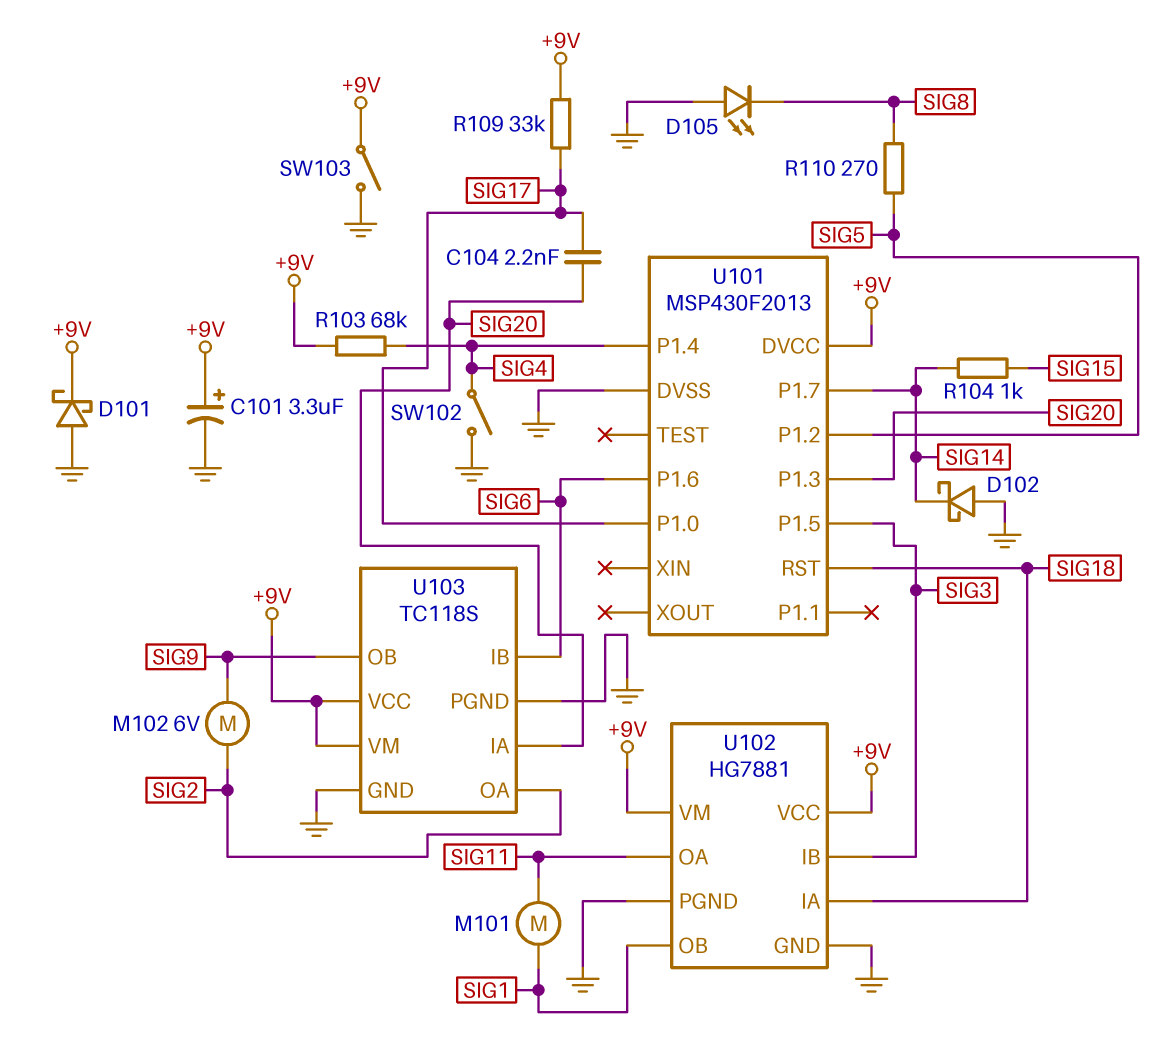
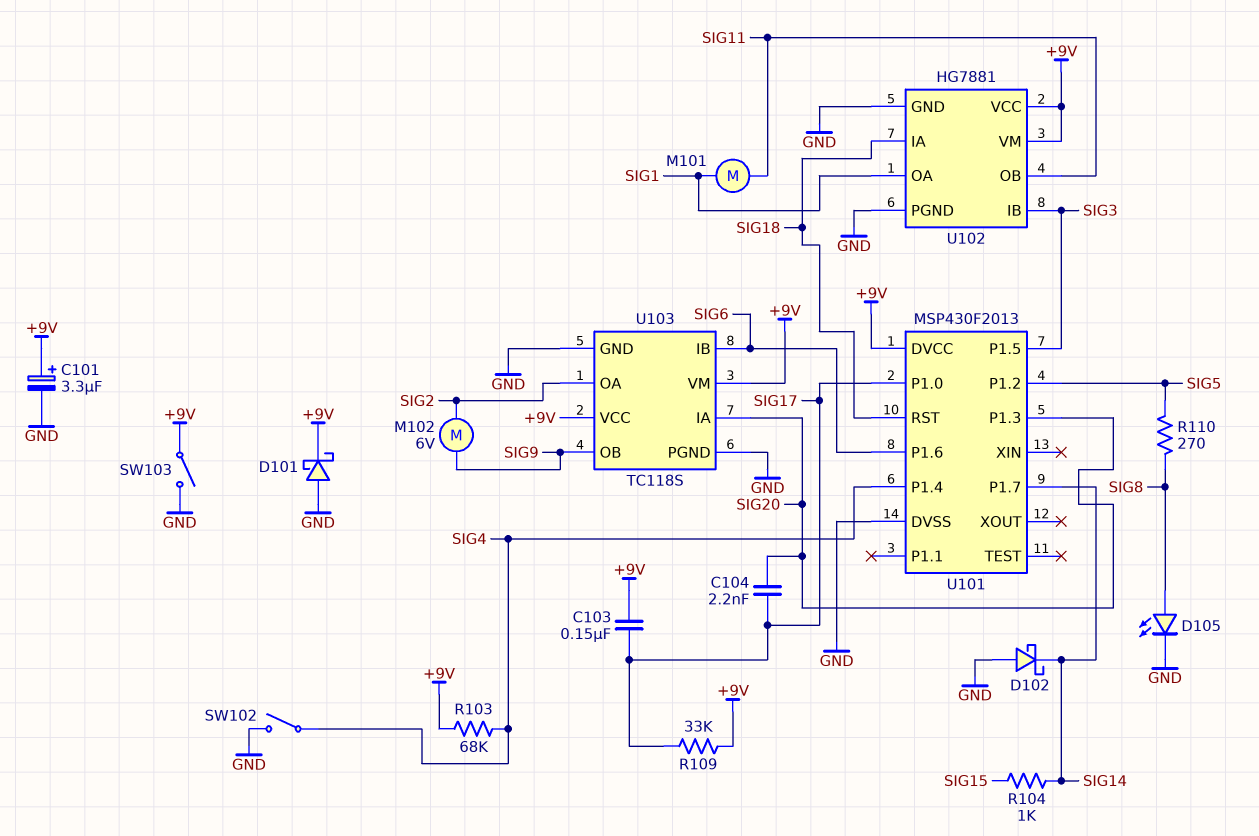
C103: none -> 150nF (+9V, SIG17)
D105: LED (A GND, K SIG8) -> LED (A SIG8, K GND)
U102 pin OA: SIG11 -> SIG1
U102 pin OB: SIG1 -> SIG11

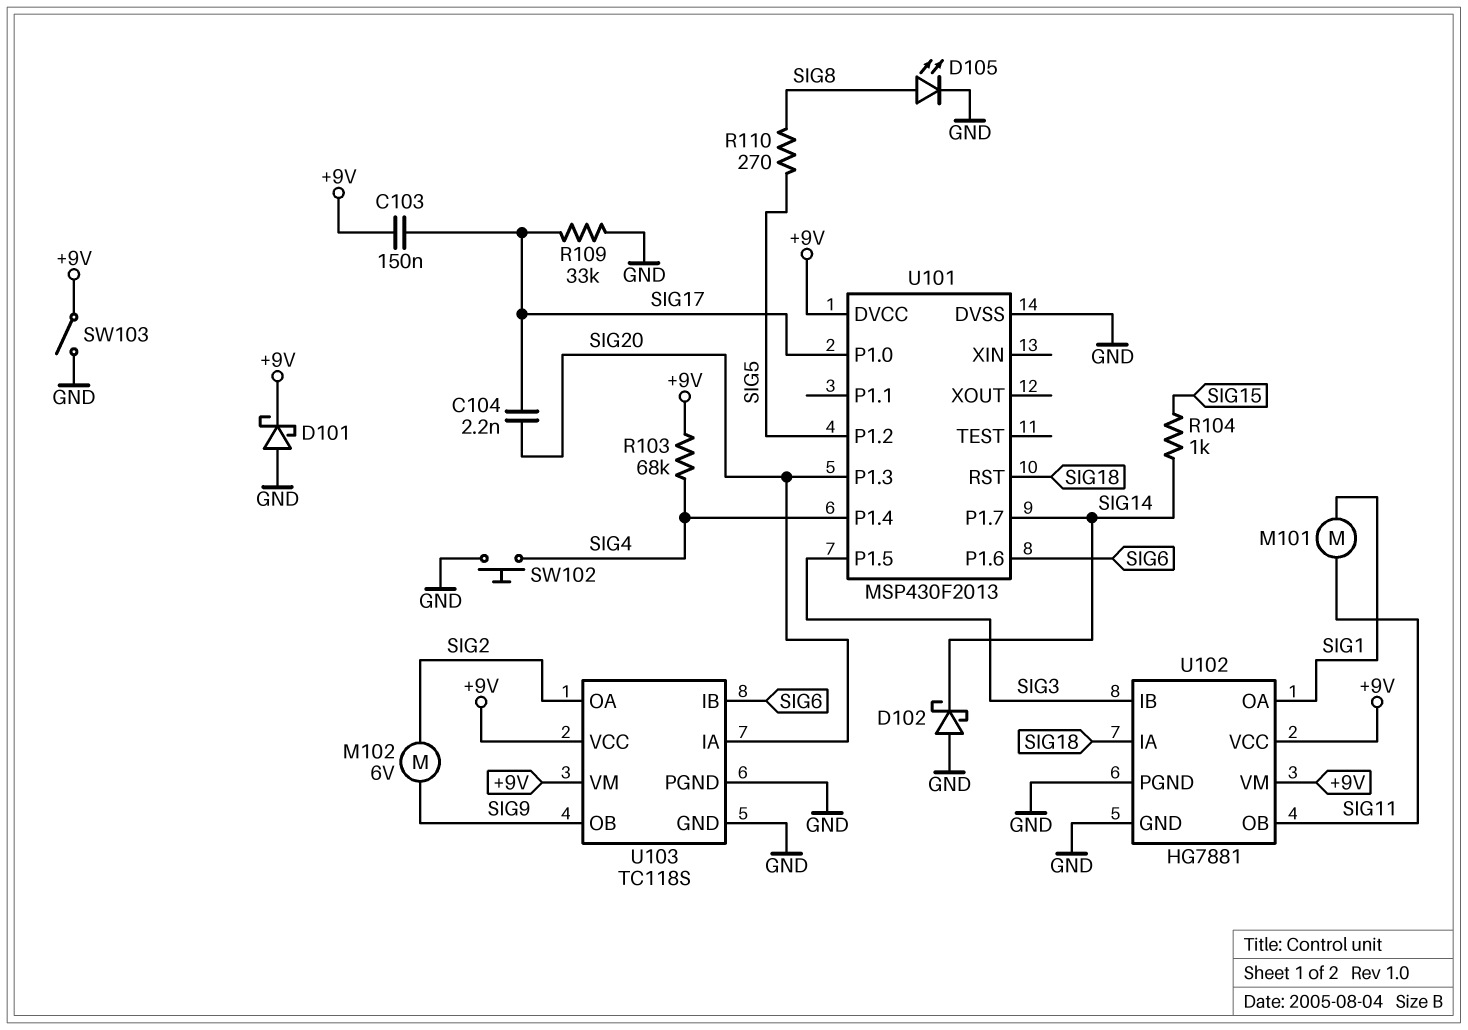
C101: 3.3uF (plus +9V, minus GND) -> none
R109: 33k (+9V, SIG17) -> 33k (GND, SIG17)
SW102: switch (GND, SIG4) -> button (GND, SIG4)

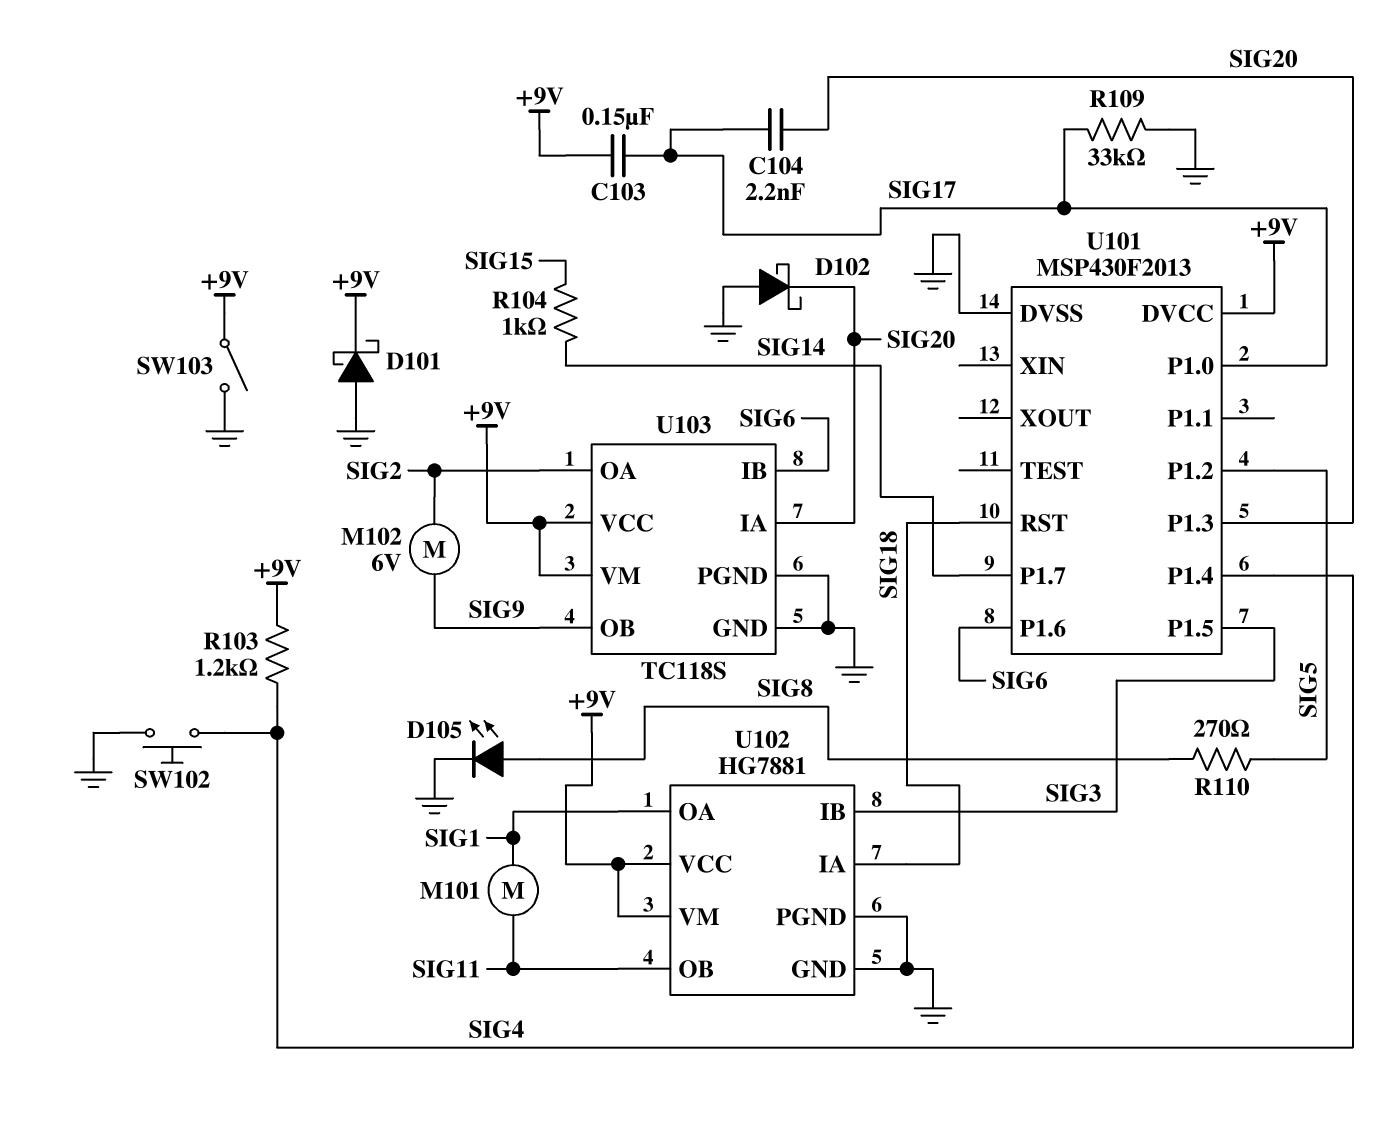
D102: schottky (A GND, K SIG14) -> schottky (A GND, K SIG20)
R103: 68k (+9V, SIG4) -> 1.2k (+9V, SIG4)

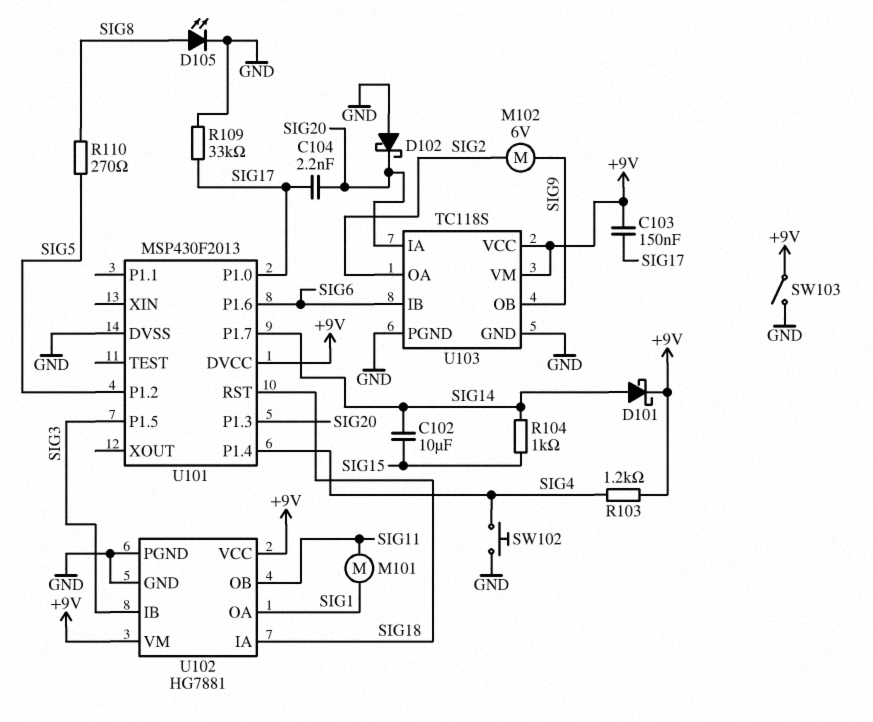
C102: none -> 10uF (SIG14, SIG15)
D101: schottky (A GND, K +9V) -> schottky (A SIG14, K +9V)

